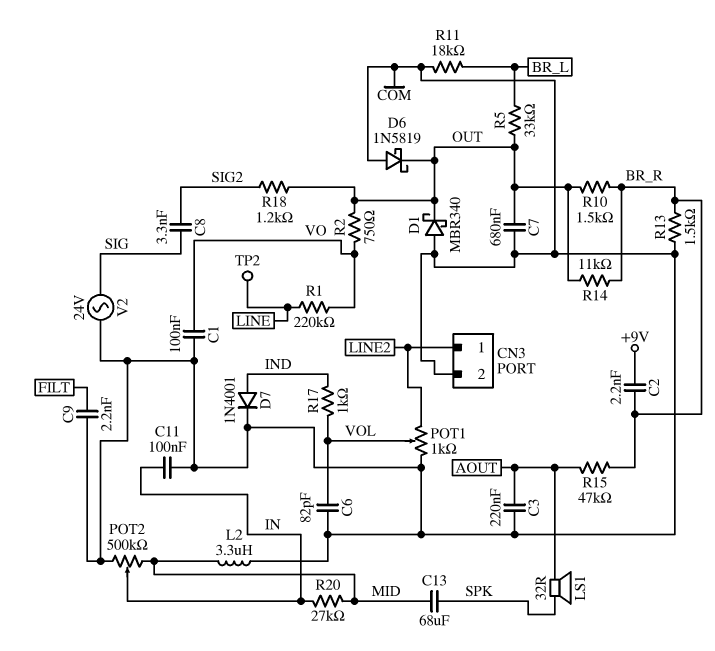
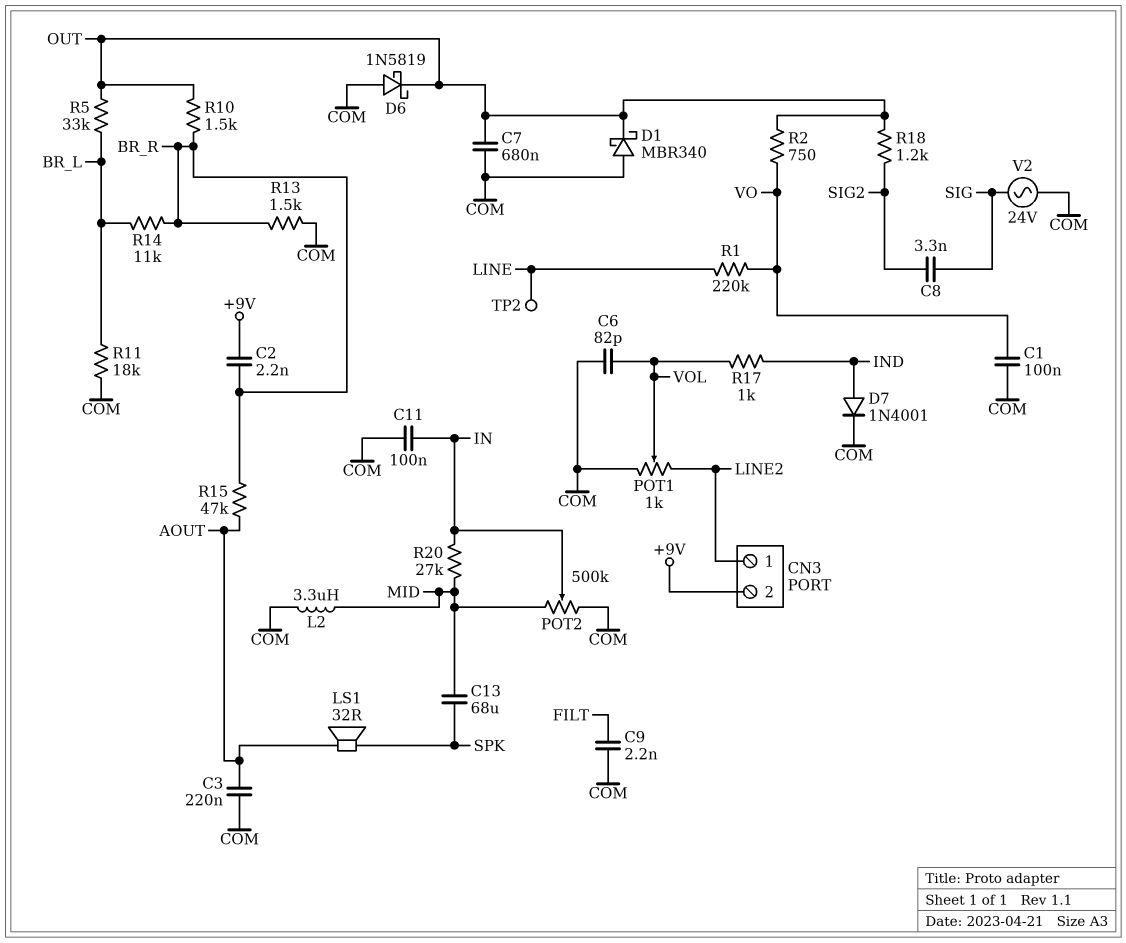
CN3 pin 2: COM -> +9V
R14: 11k (BR_R, OUT) -> 11k (BR_L, BR_R)

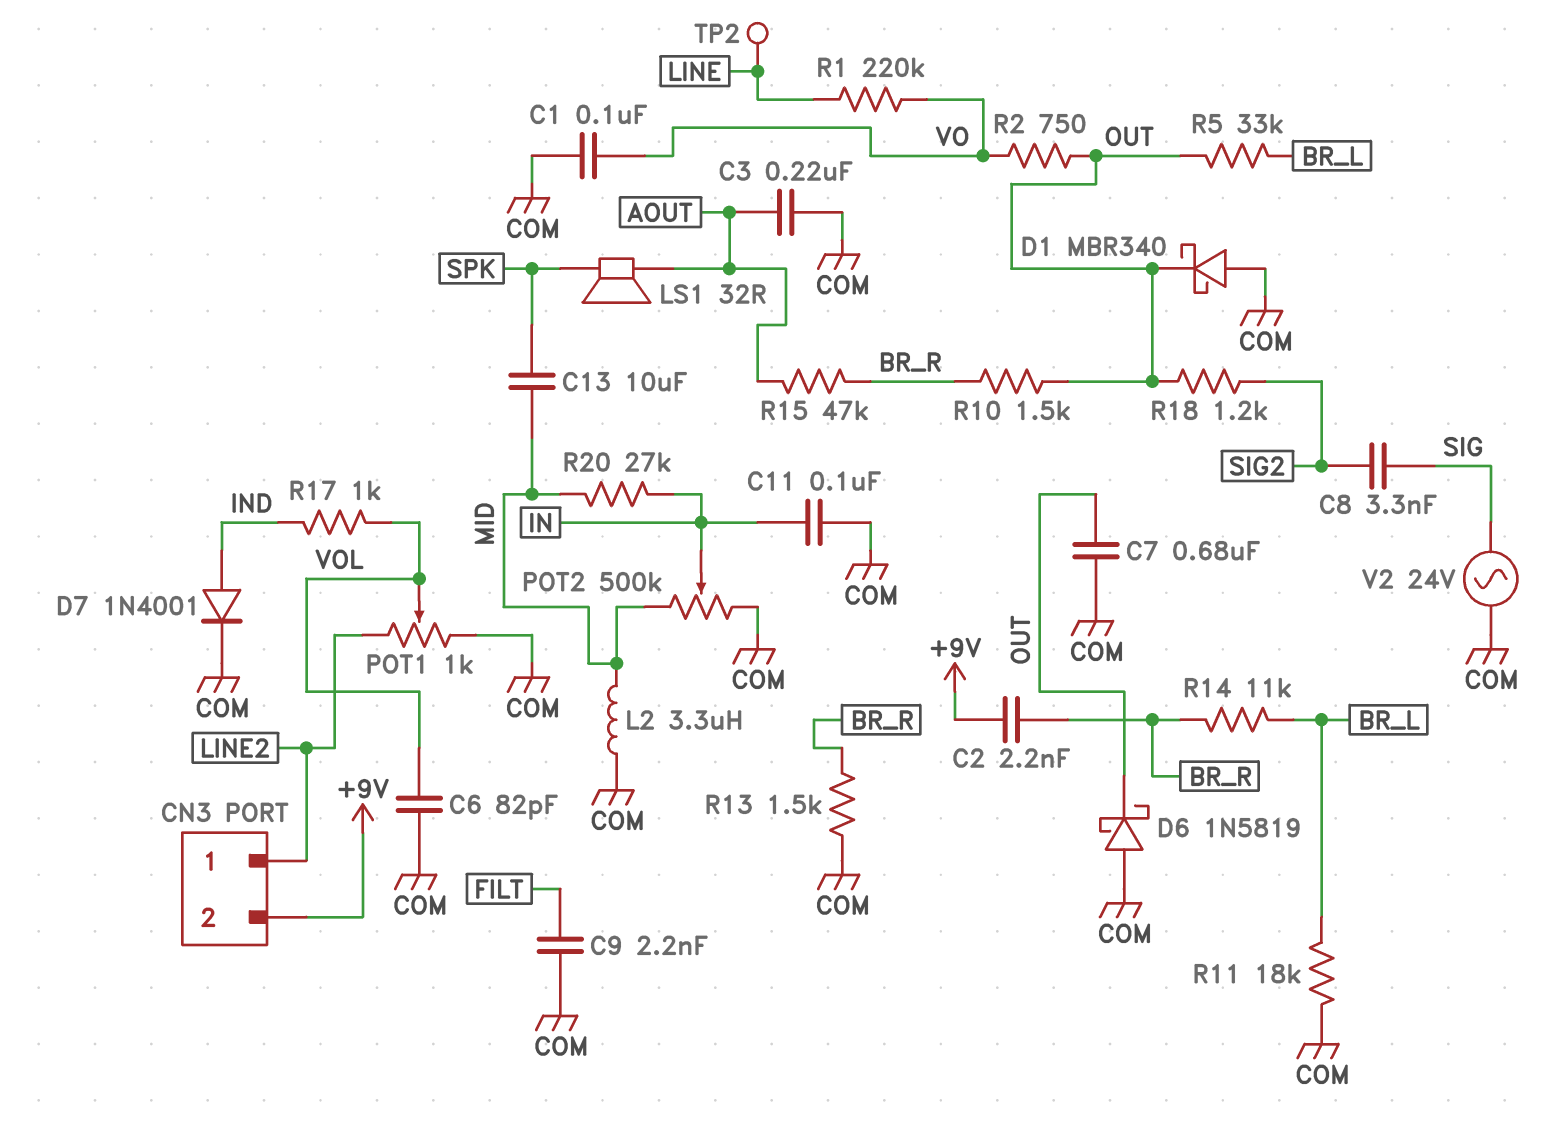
C13: 68uF (MID, SPK) -> 10uF (MID, SPK)

